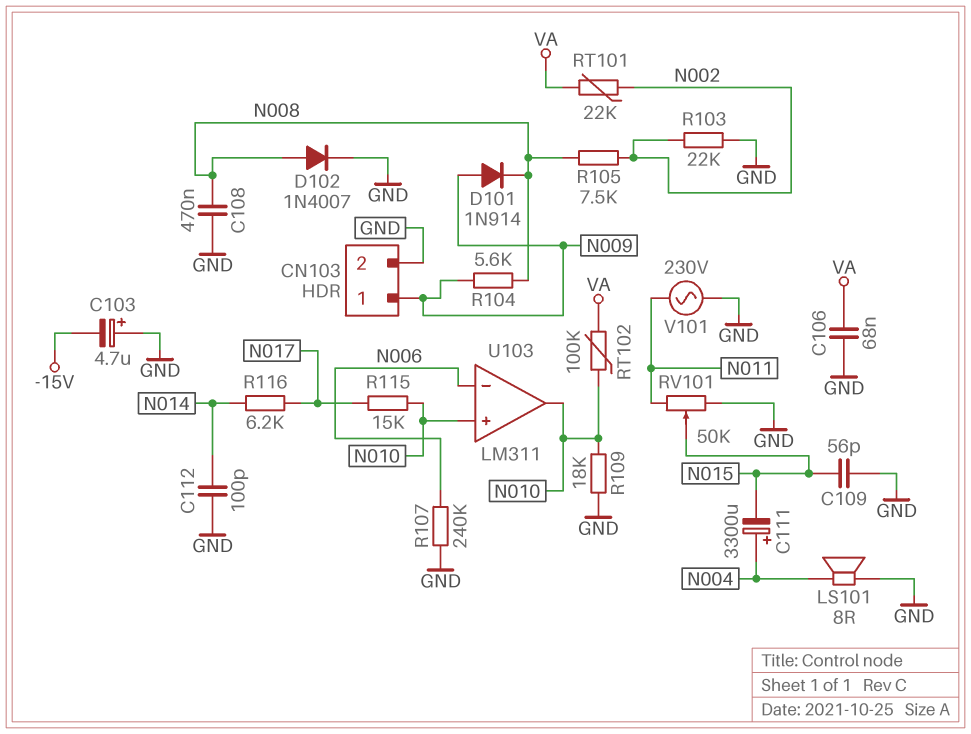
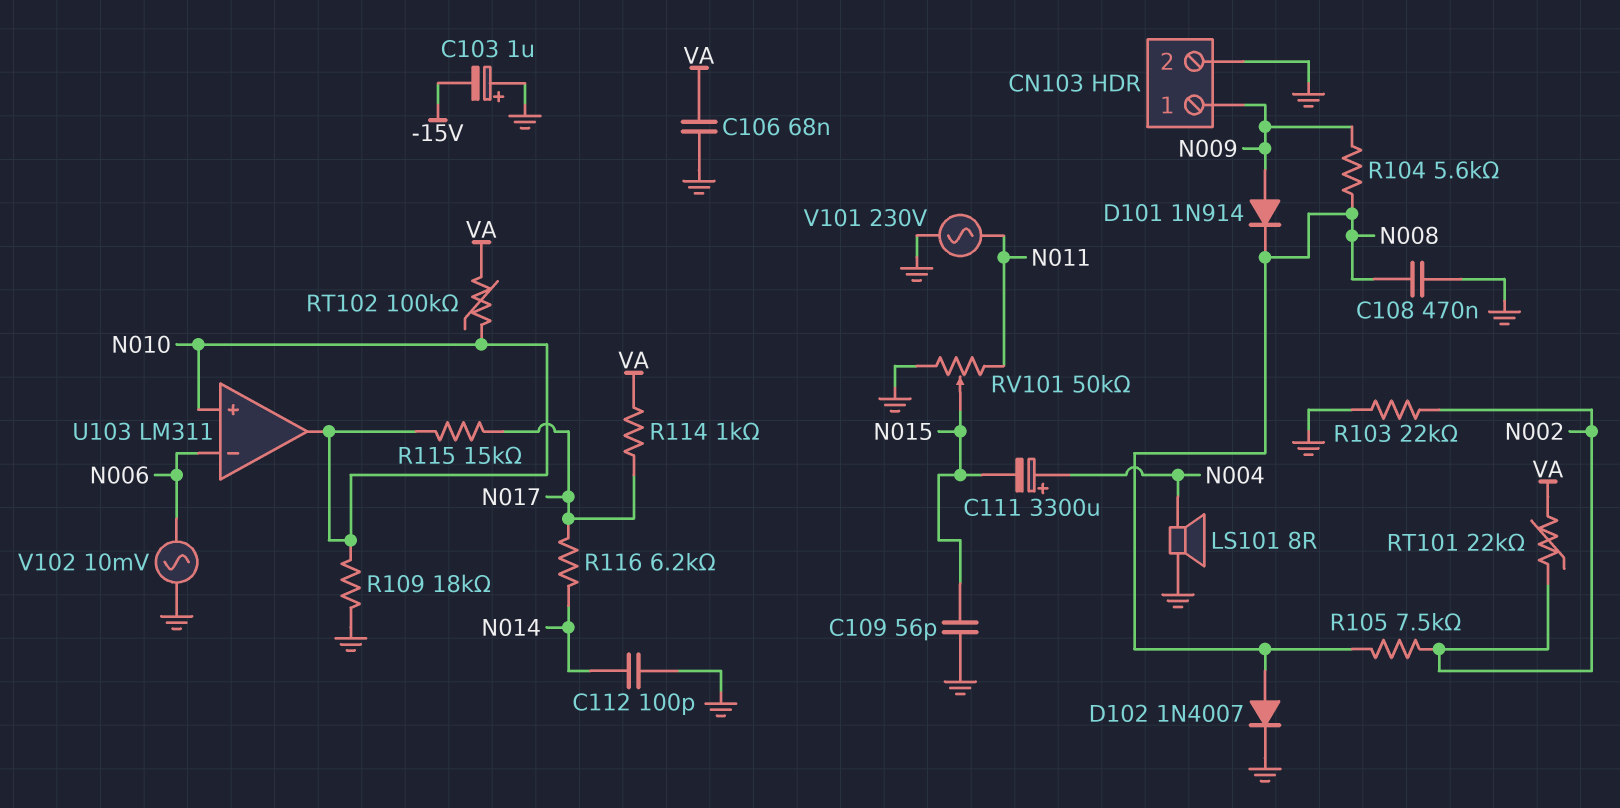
C103: 4.7uF (plus GND, minus -15V) -> 1uF (plus GND, minus -15V)
R107: 240k (GND, N006) -> none
R114: none -> 1k (N017, VA)
V102: none -> AC 10mV (GND, N006)

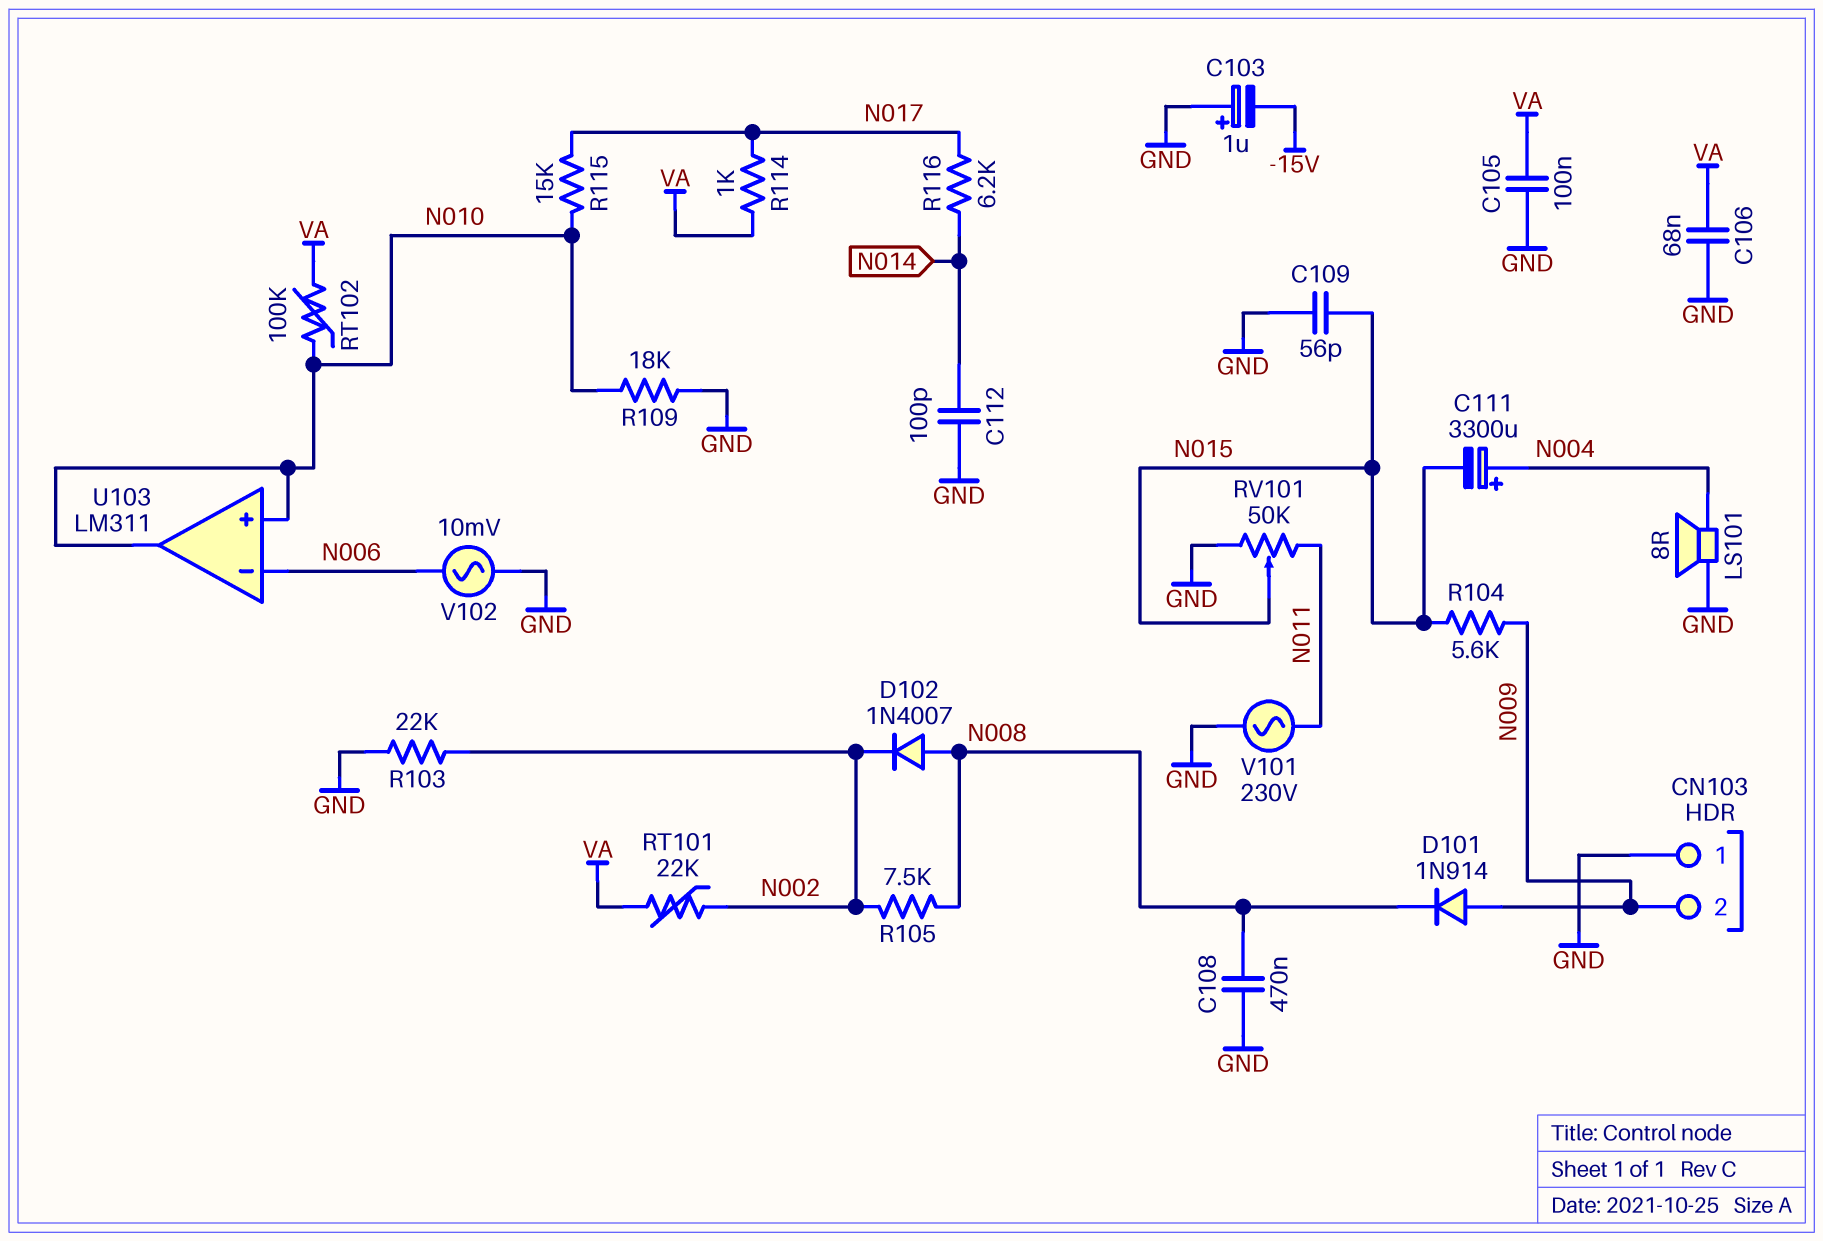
C105: none -> 100nF (GND, VA)
CN103 pin 1: N009 -> GND
CN103 pin 2: GND -> N009
D102: diode 1N4007 (A N008, K GND) -> diode 1N4007 (A N008, K N002)
R104: 5.6k (N008, N009) -> 5.6k (N009, N015)

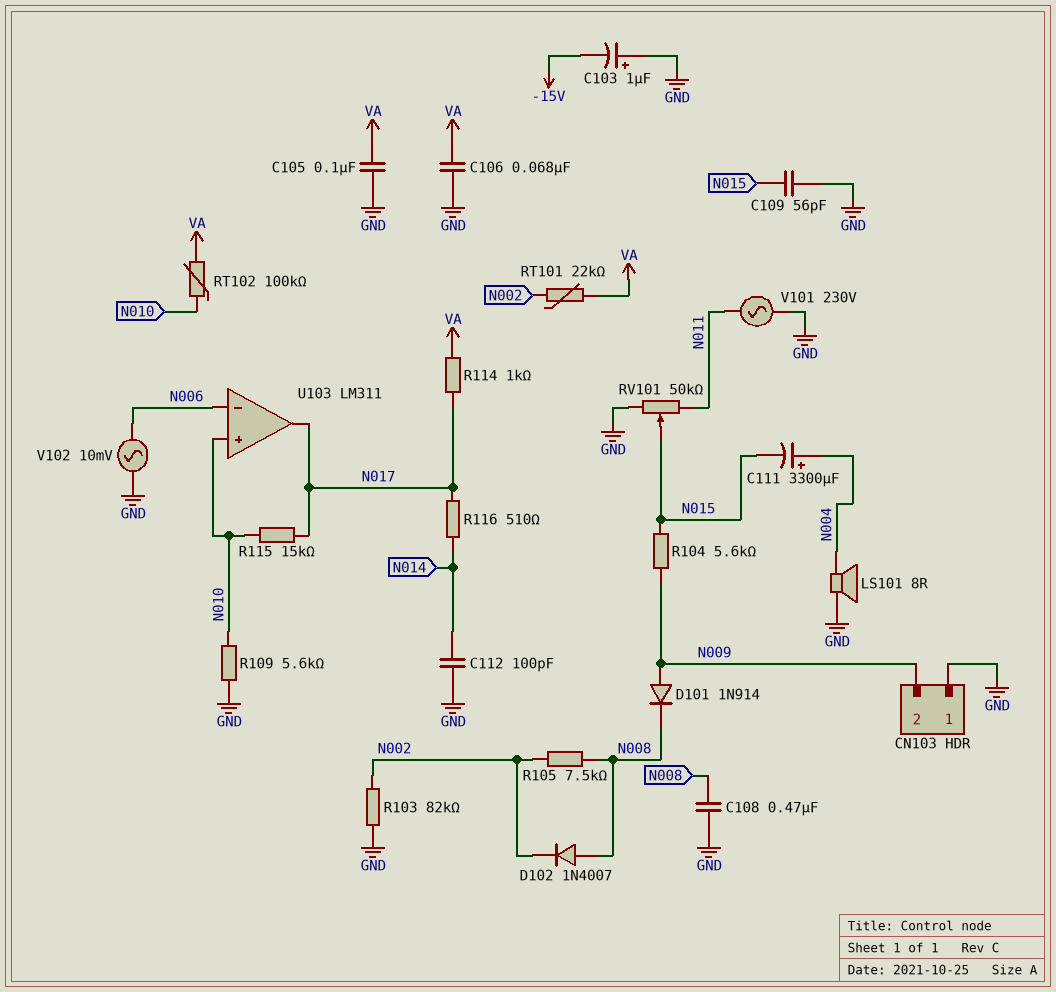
R103: 22k (GND, N002) -> 82k (GND, N002)
R109: 18k (GND, N010) -> 5.6k (GND, N010)
R116: 6.2k (N014, N017) -> 510 (N014, N017)
U103 pin out: N010 -> N017

